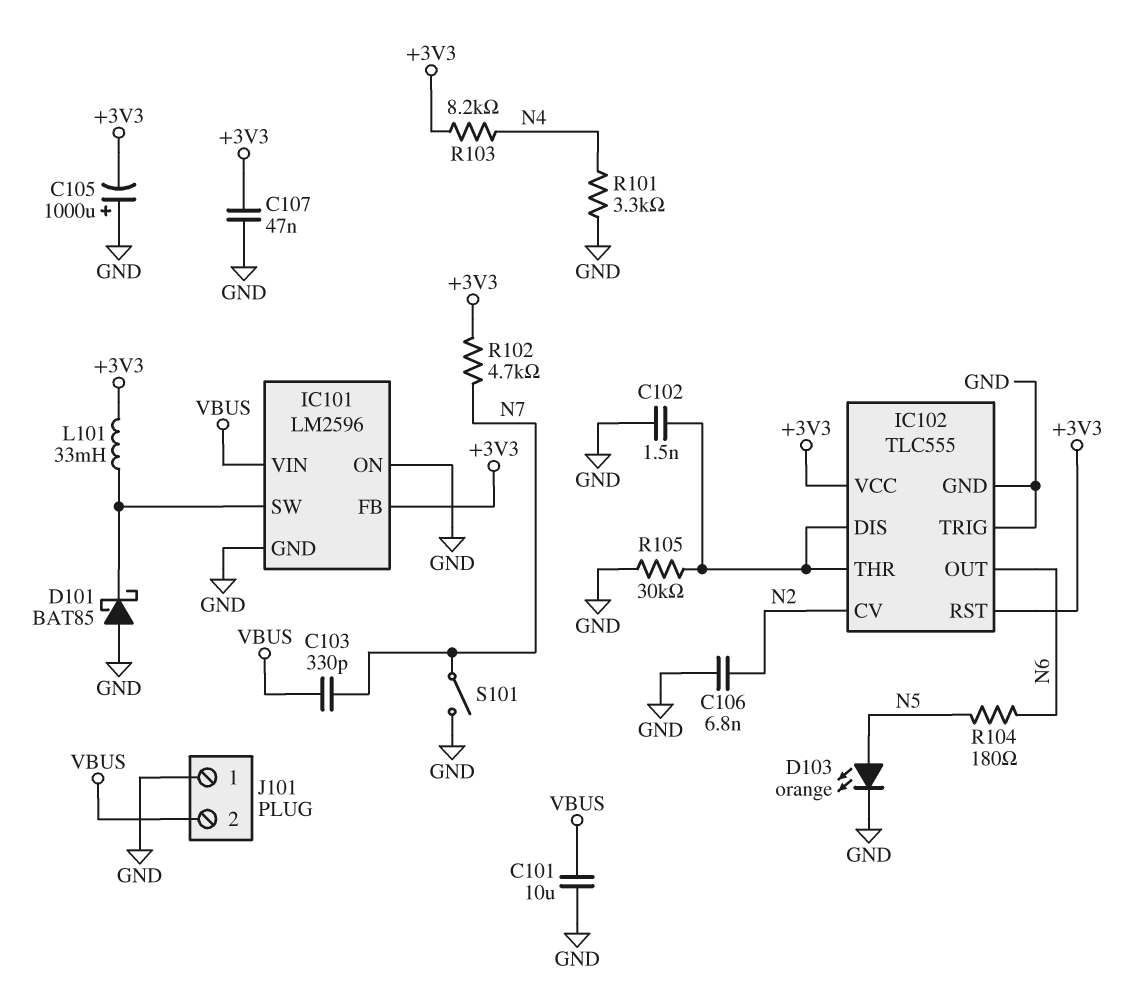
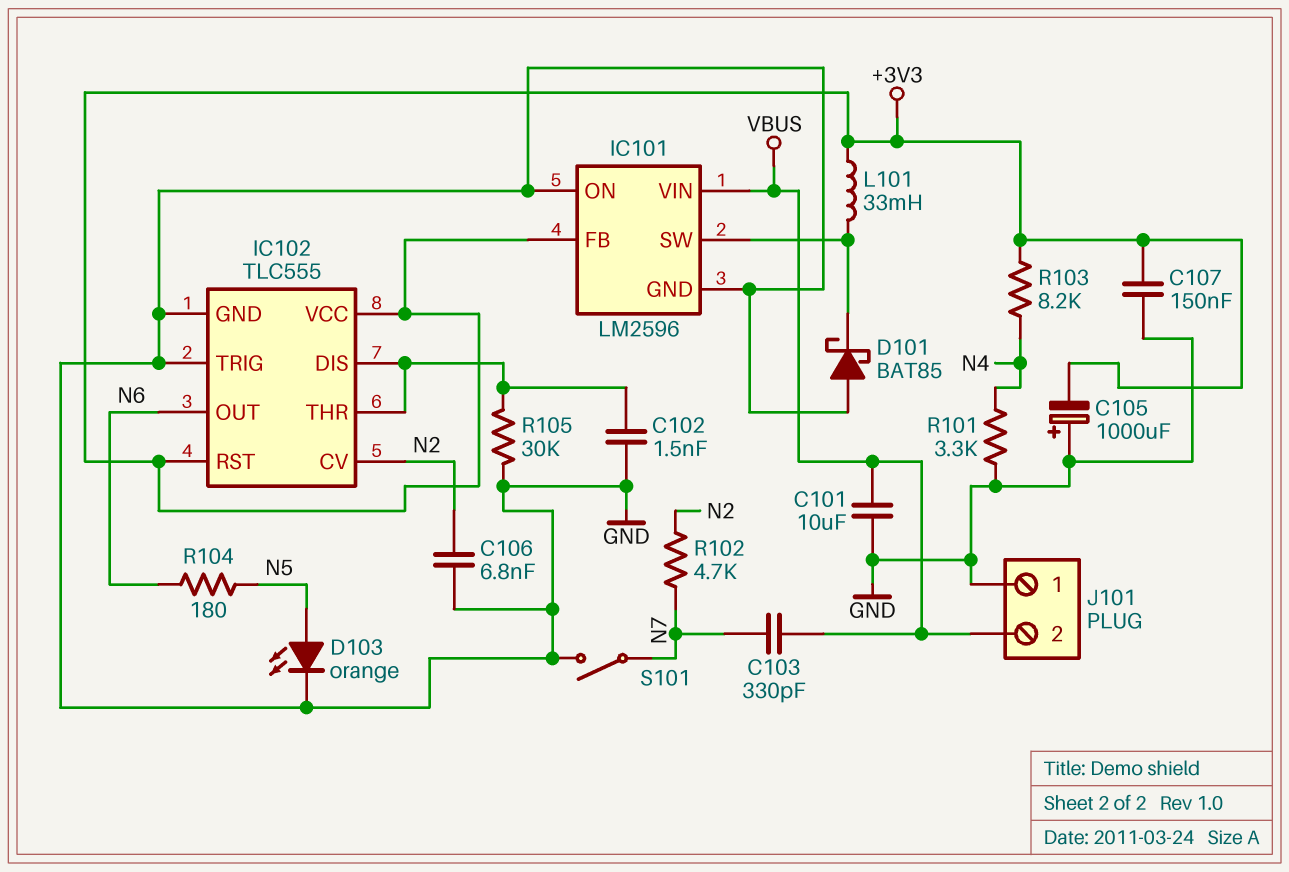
C107: 47nF (+3V3, GND) -> 150nF (+3V3, GND)
R102: 4.7k (+3V3, N7) -> 4.7k (N2, N7)

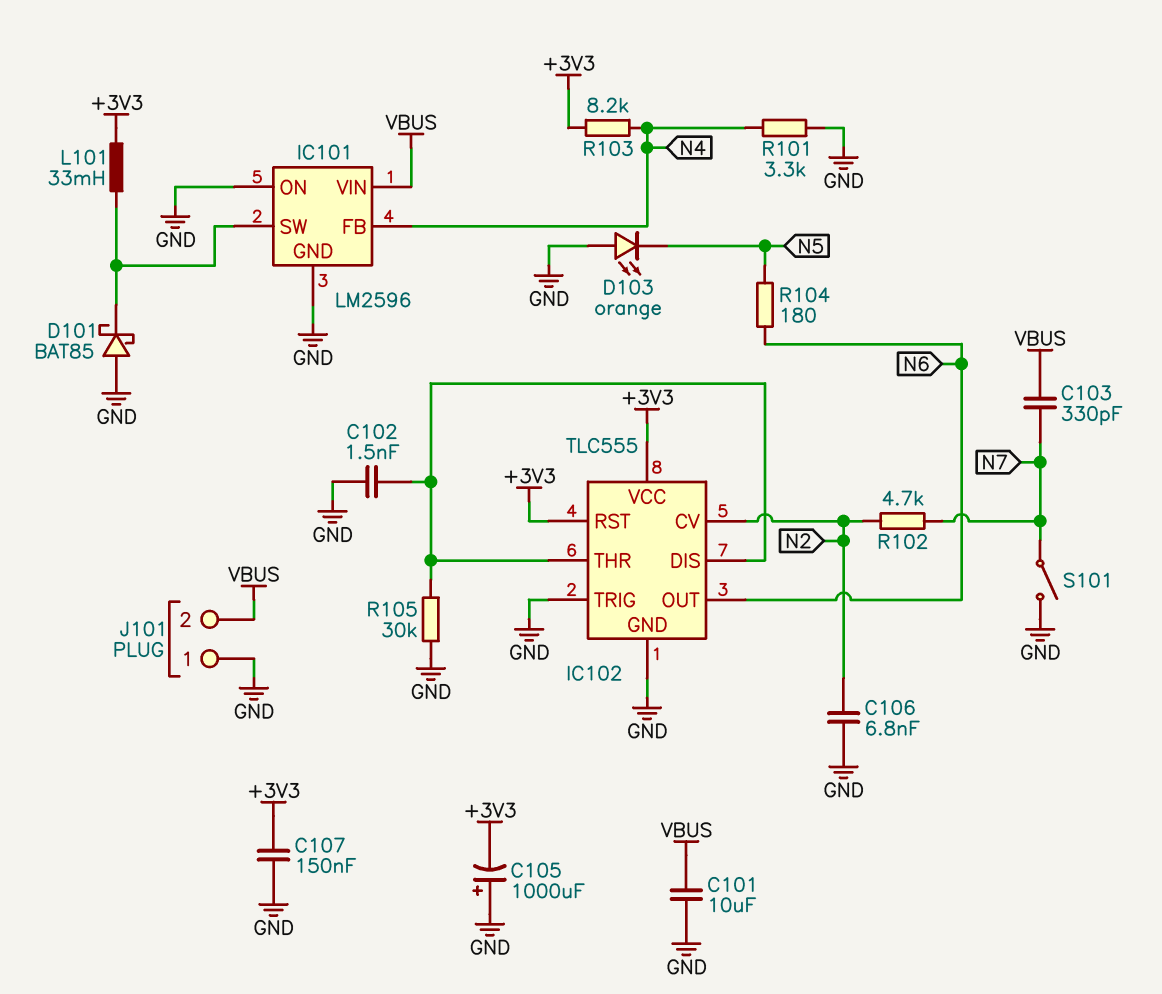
D103: LED orange (A N5, K GND) -> LED orange (A GND, K N5)
IC101 pin FB: +3V3 -> N4

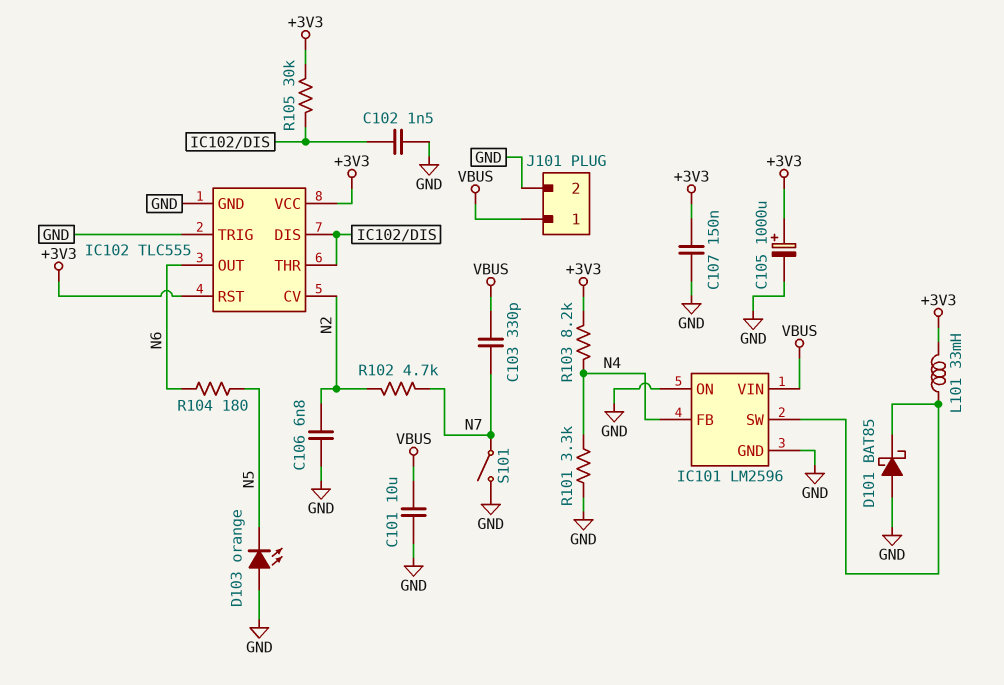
C105: 1000uF (plus GND, minus +3V3) -> 1000uF (plus +3V3, minus GND)
J101 pin 1: GND -> VBUS
J101 pin 2: VBUS -> GND
R105: 30k (GND, IC102/DIS) -> 30k (+3V3, IC102/DIS)

